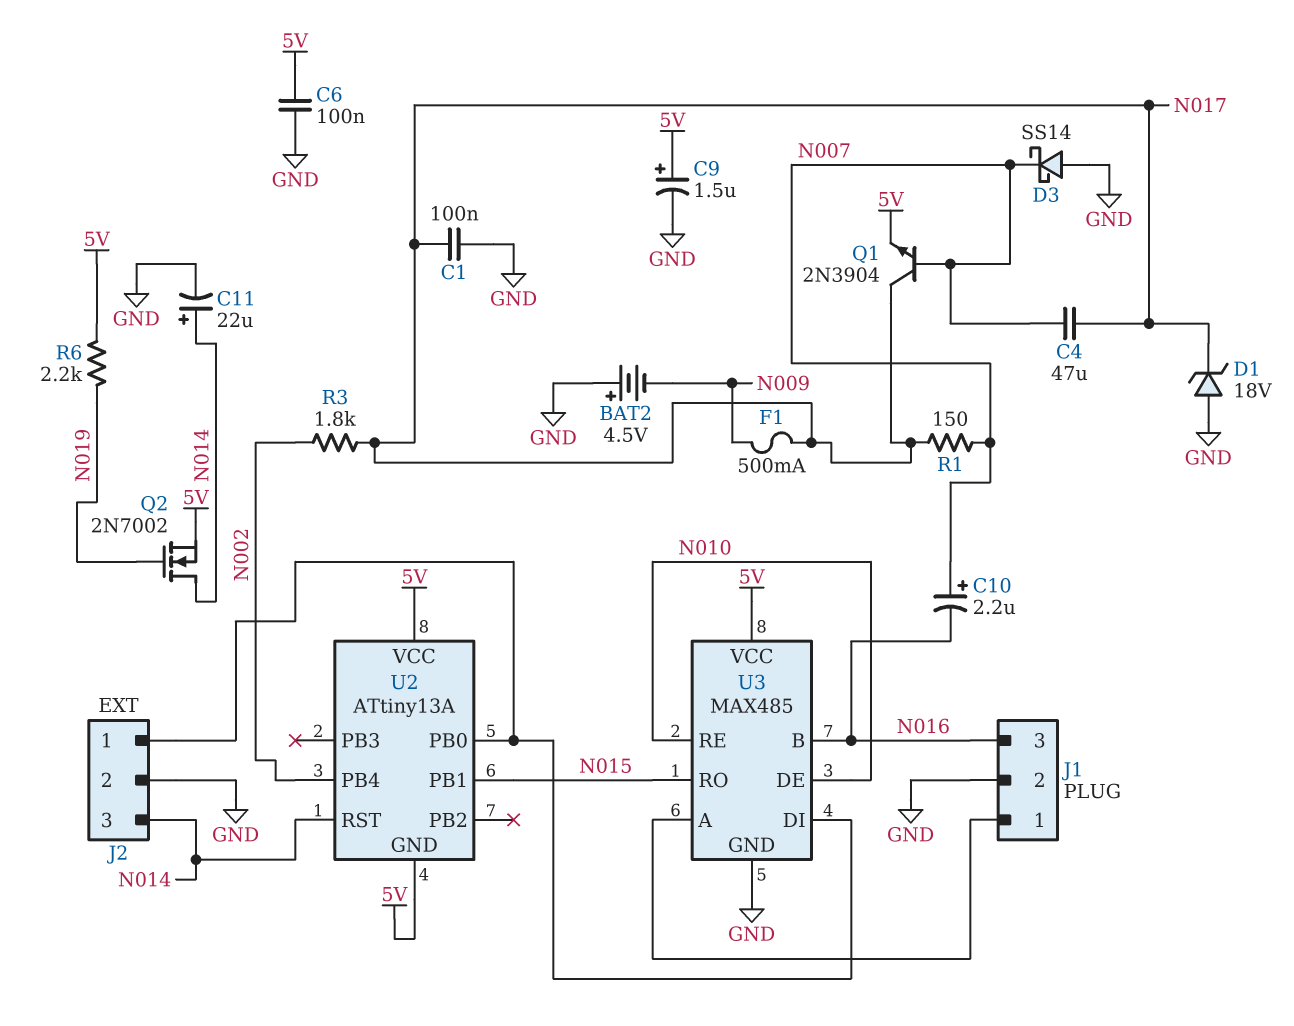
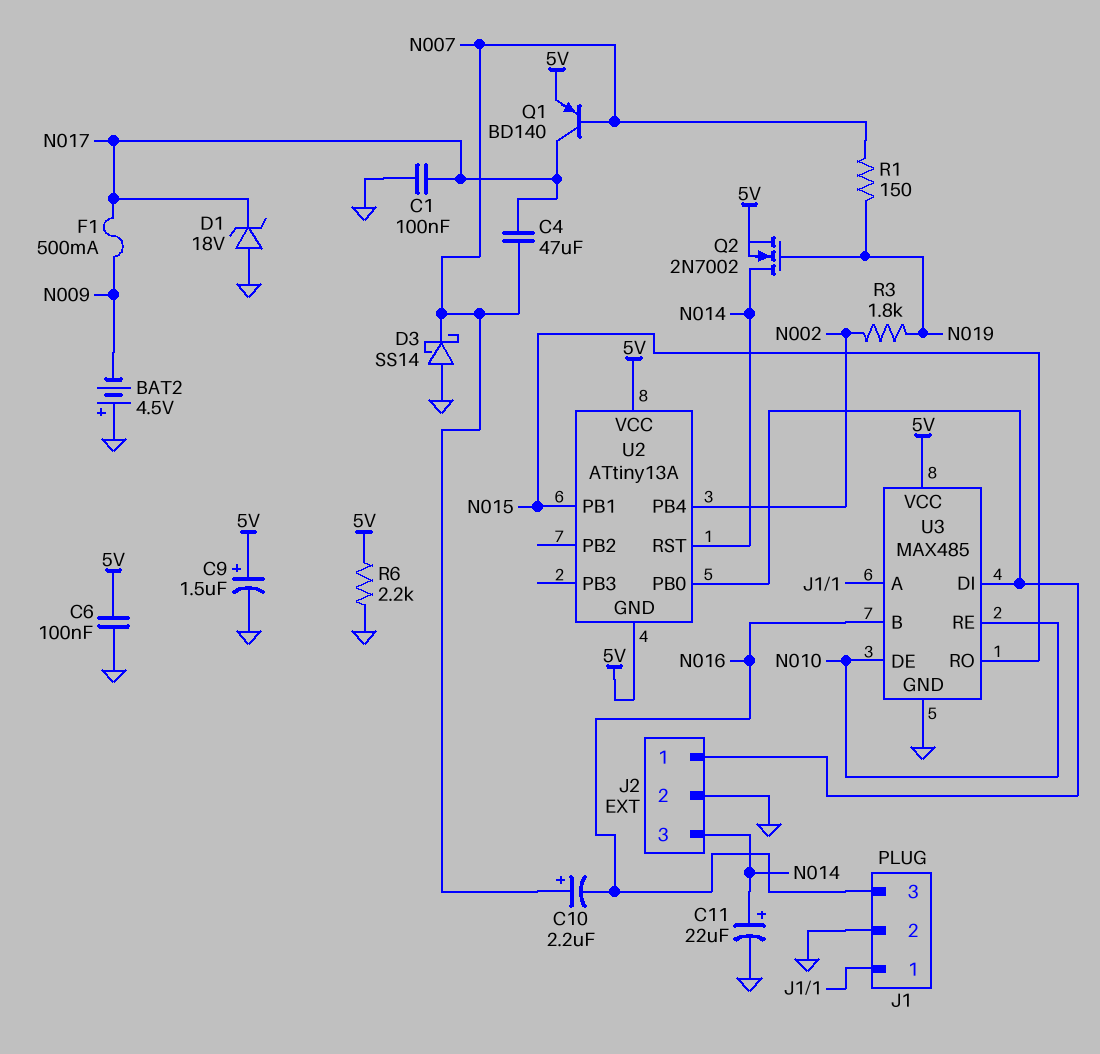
Q1: NPN 2N3904 (B N007, C N017, E 5V) -> PNP BD140 (B N007, C N017, E 5V)
R1: 150 (N007, N017) -> 150 (N007, N019)
R3: 1.8k (N002, N017) -> 1.8k (N002, N019)
R6: 2.2k (5V, N019) -> 2.2k (5V, GND)

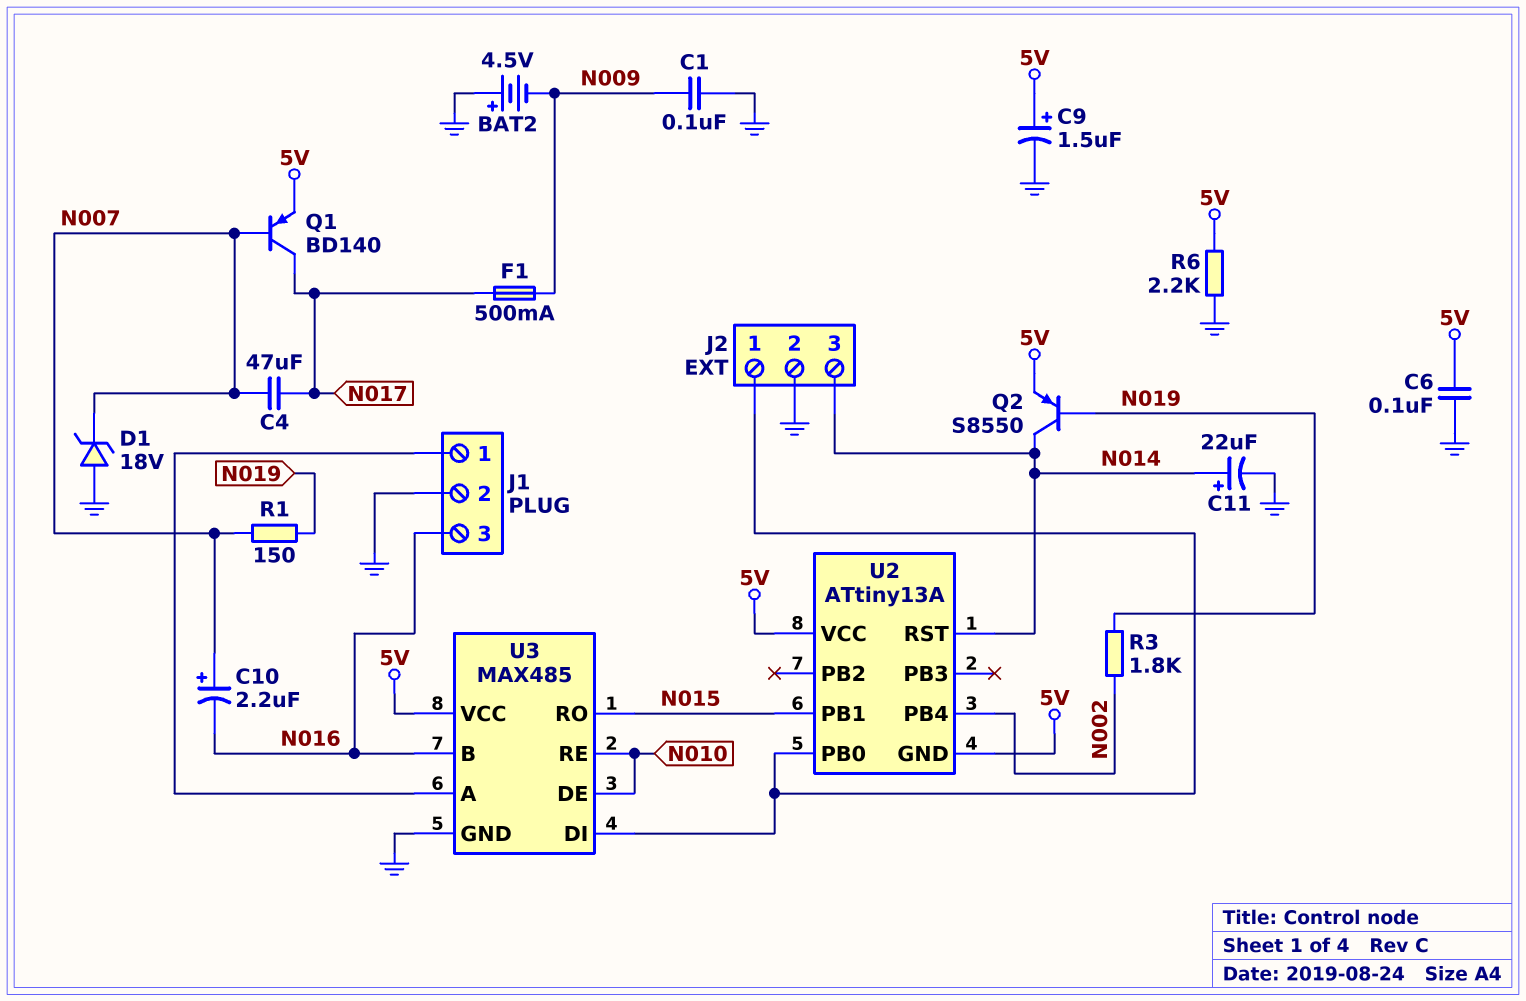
C1: 100nF (GND, N017) -> 100nF (GND, N009)
D1: zener 18V (A GND, K N017) -> zener 18V (A GND, K N007)
D3: schottky SS14 (A GND, K N007) -> none
Q2: NMOS 2N7002 (G N019, D N014, S 5V) -> PNP S8550 (B N019, C N014, E 5V)

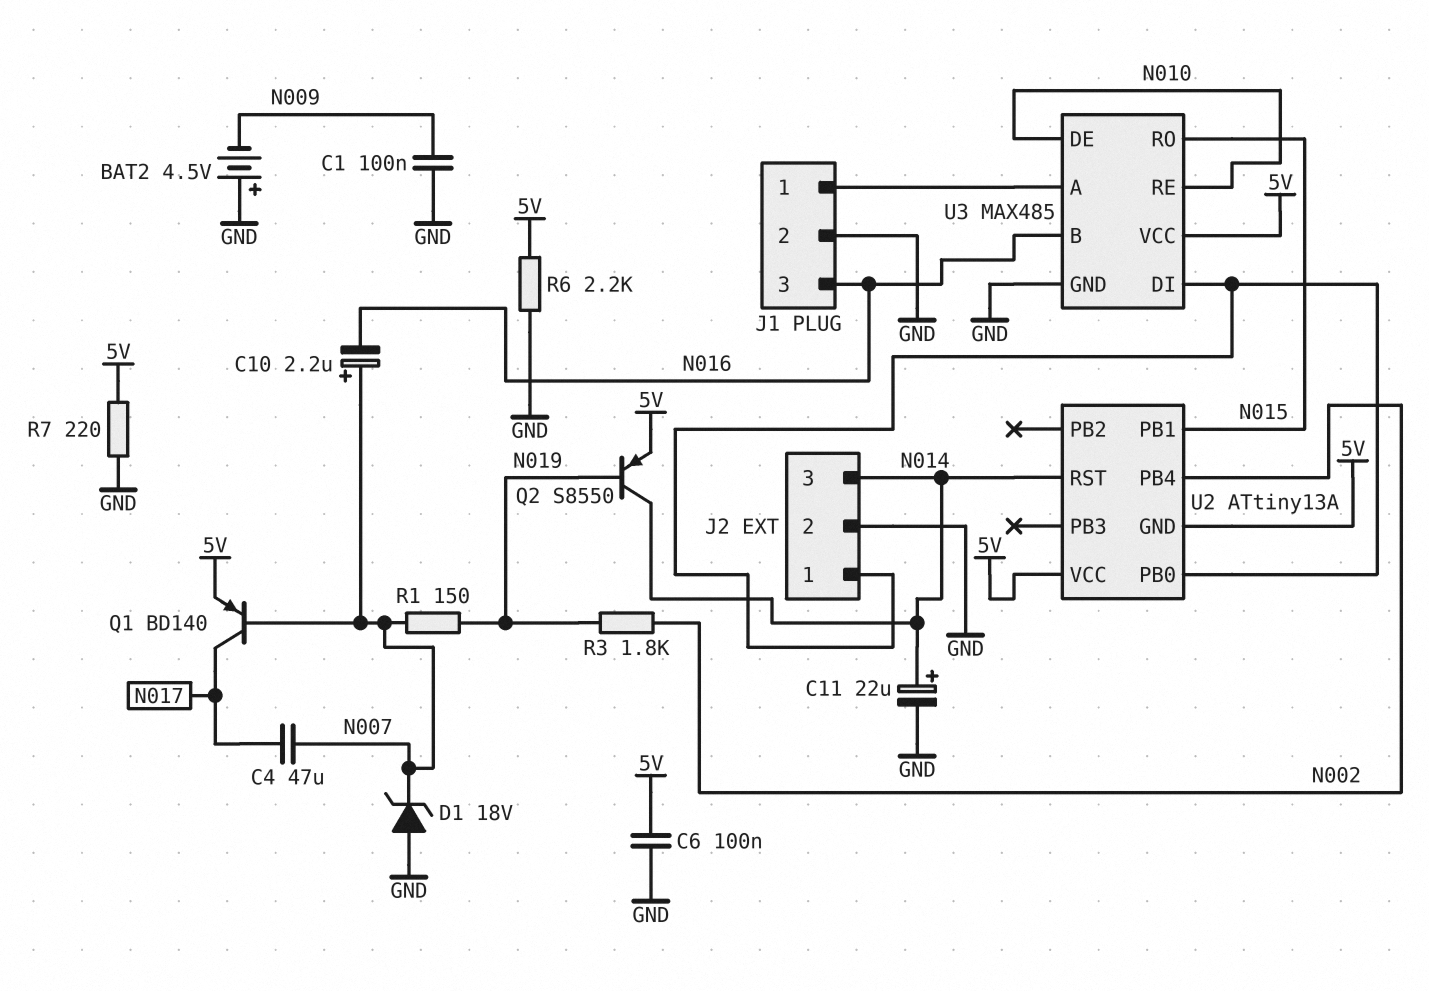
C9: 1.5uF (plus 5V, minus GND) -> none
F1: 500mA (N009, N017) -> none
R7: none -> 220 (5V, GND)

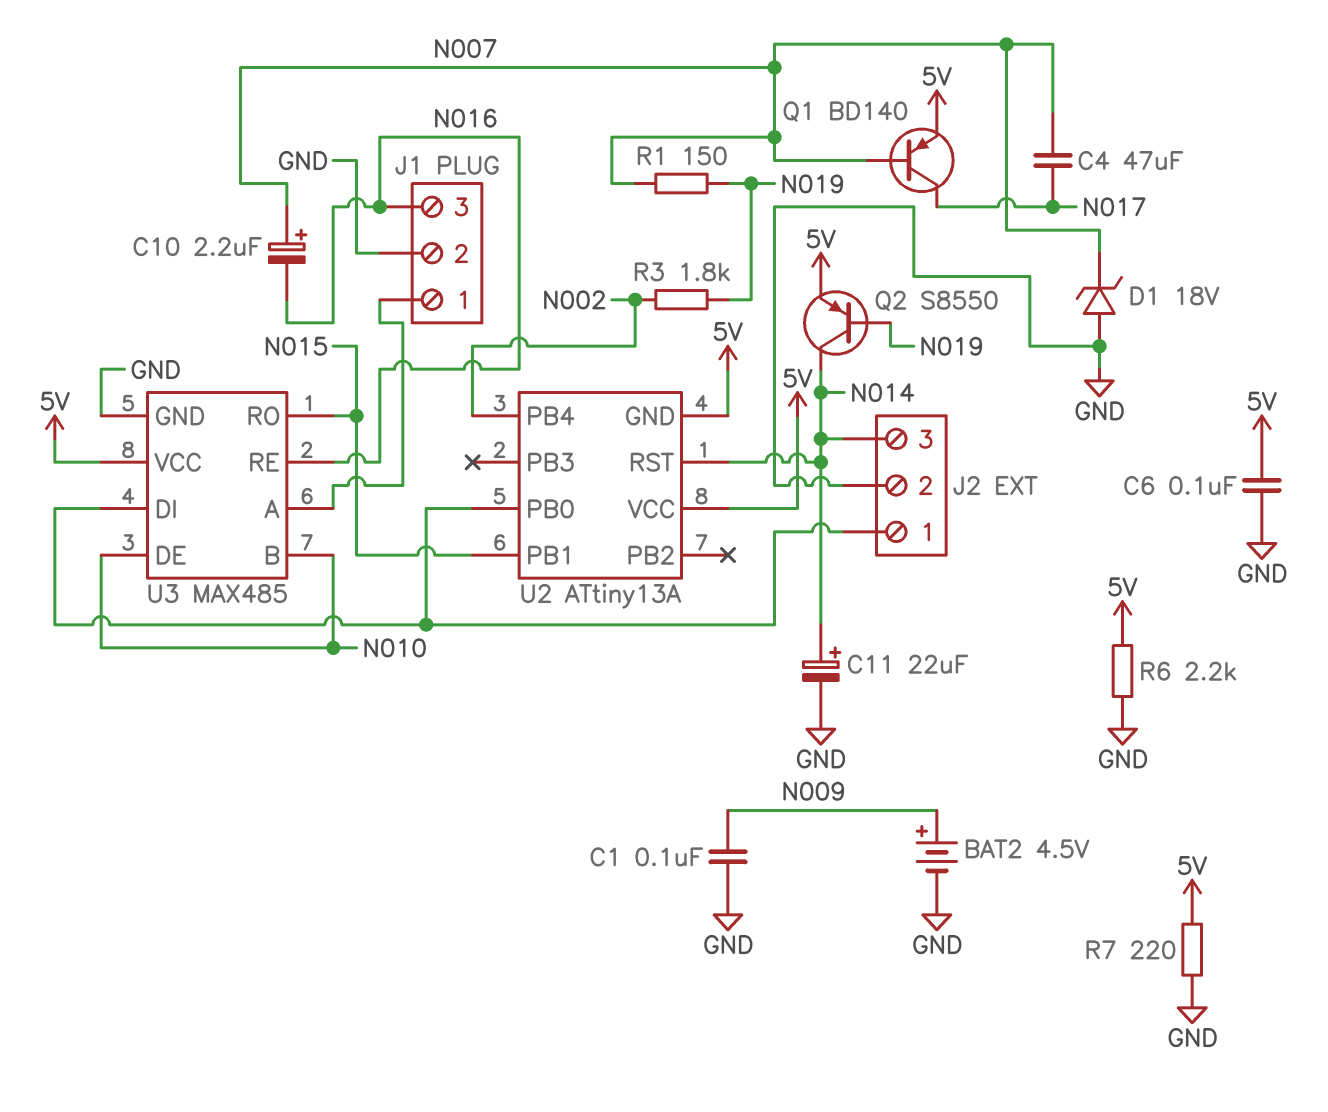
BAT2: 4.5V (plus GND, minus N009) -> 4.5V (plus N009, minus GND)
U3 pin B: N016 -> N010
U3 pin RE: N010 -> N016

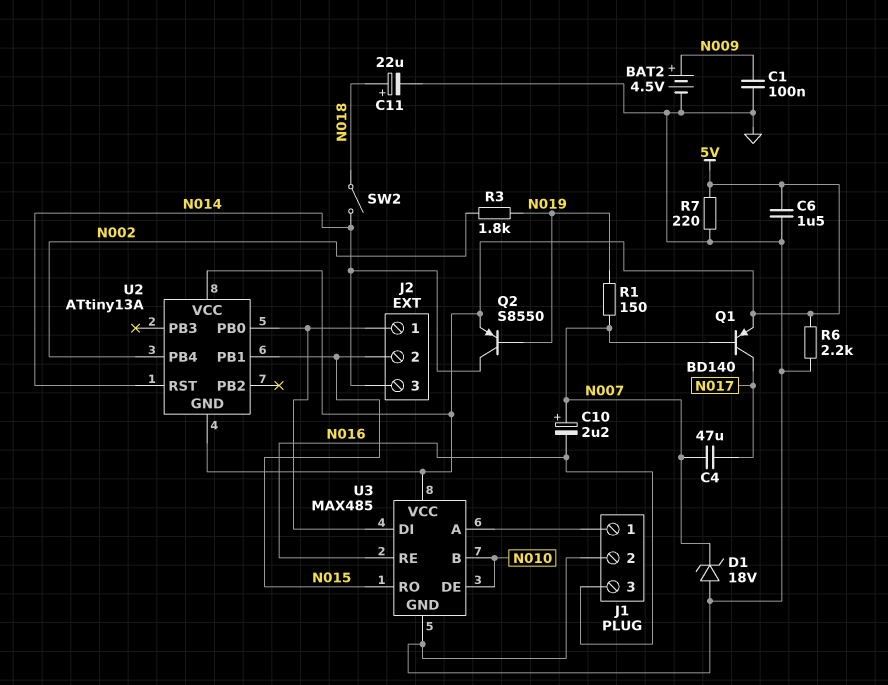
C6: 100nF (5V, GND) -> 1.5uF (5V, GND)
C11: 22uF (plus N014, minus GND) -> 22uF (plus N018, minus GND)
J2 pin 2: GND -> N015
SW2: none -> switch (N014, N018)

